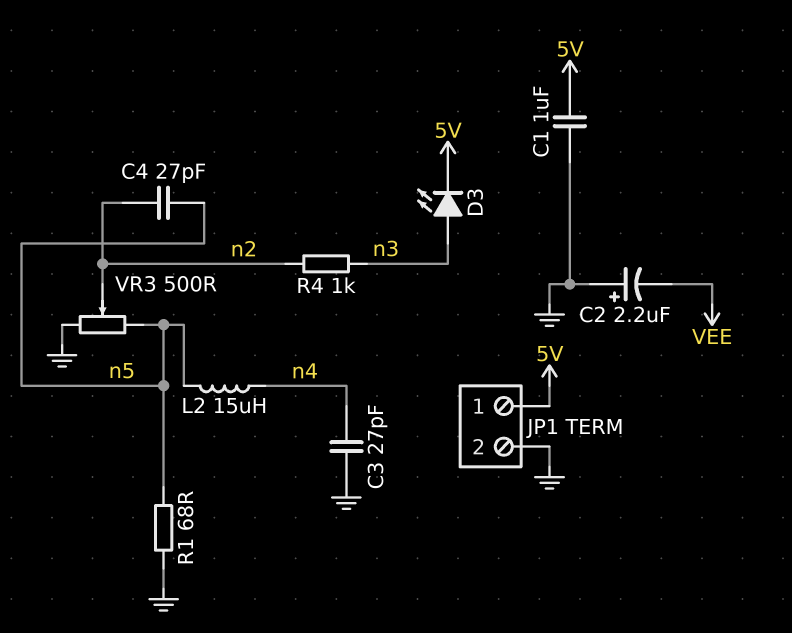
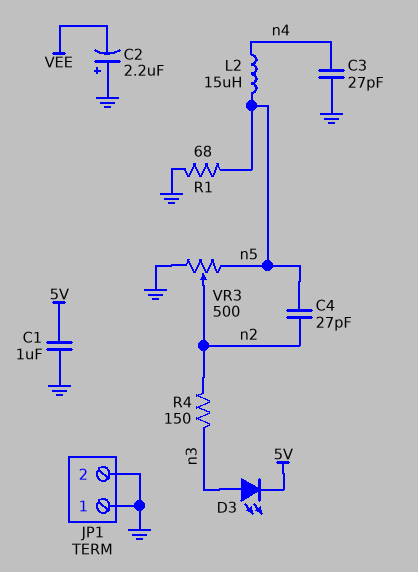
JP1 pin 1: 5V -> GND
R4: 1k (n2, n3) -> 150 (n2, n3)

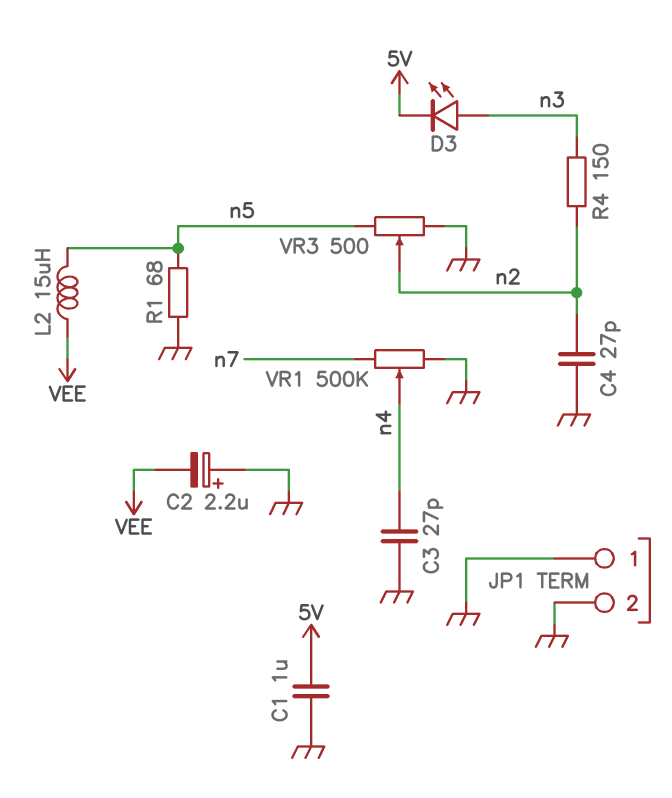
C4: 27pF (n2, n5) -> 27pF (GND, n2)
L2: 15uH (n4, n5) -> 15uH (VEE, n5)
VR1: none -> 500k (GND, n7, wiper n4)

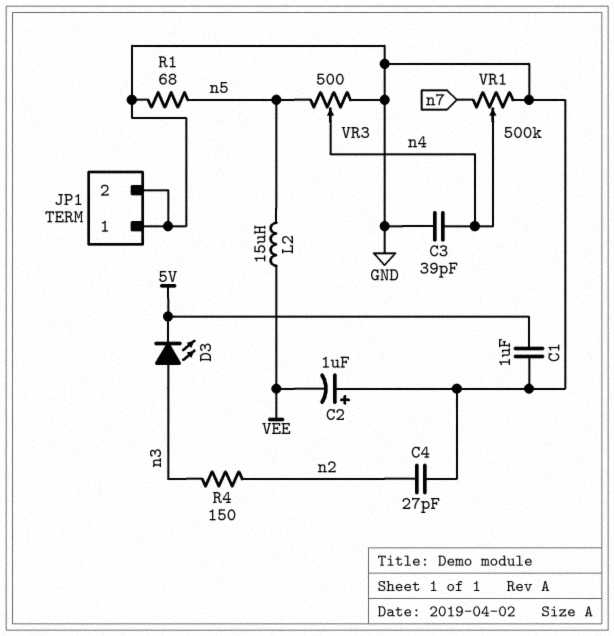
C2: 2.2uF (plus GND, minus VEE) -> 1uF (plus GND, minus VEE)
C3: 27pF (GND, n4) -> 39pF (GND, n4)
VR3: 500 (GND, n5, wiper n2) -> 500 (GND, n5, wiper n4)

